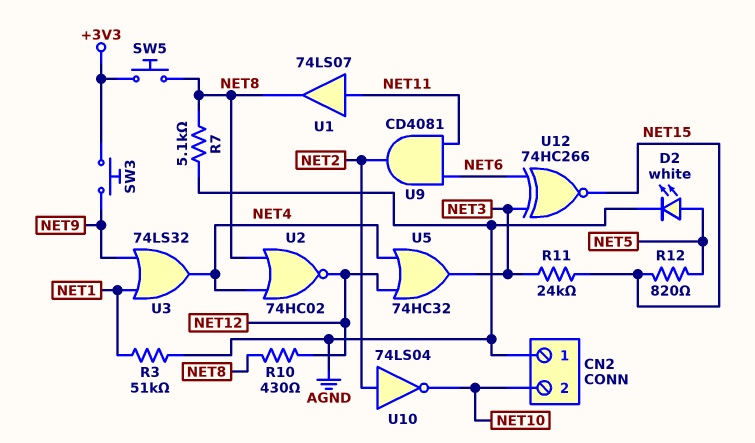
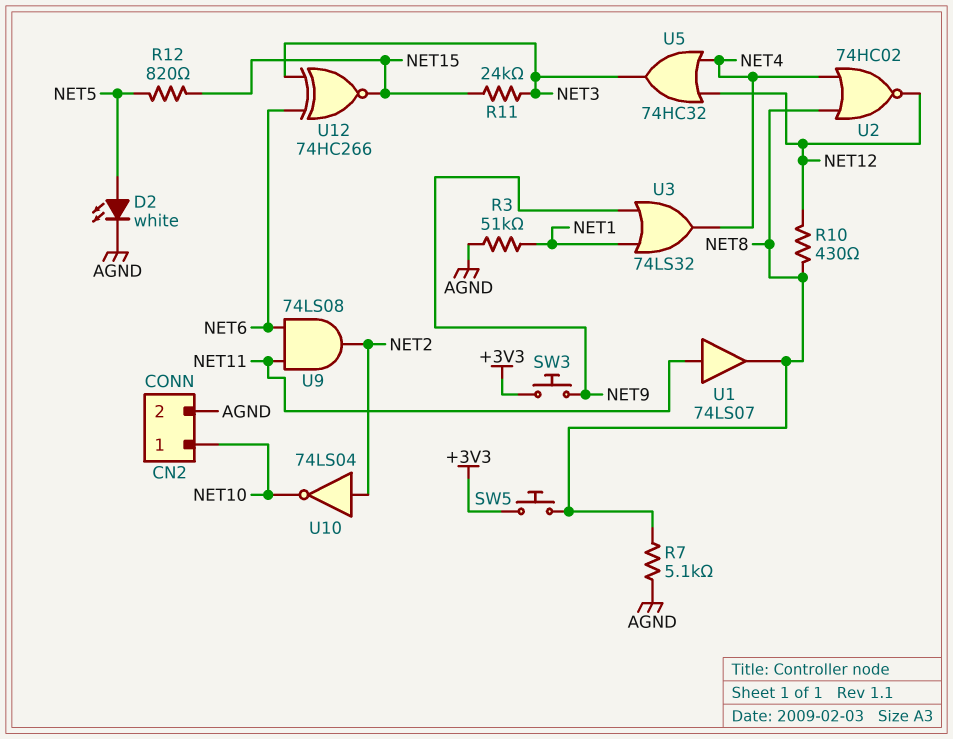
CN2 pin 1: AGND -> NET10
CN2 pin 2: NET10 -> AGND
U9: AND CD4081 (in NET6, in NET11, out NET2) -> AND 74LS08 (in NET6, in NET11, out NET2)

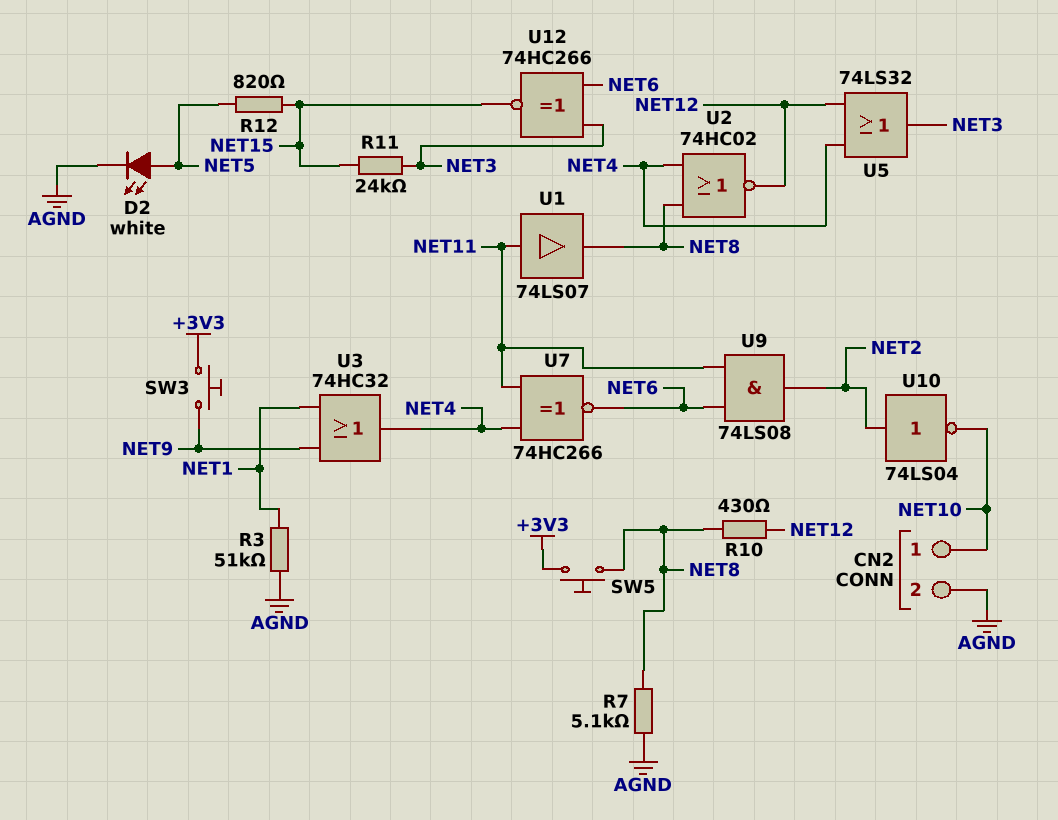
U3: OR 74LS32 (in NET1, in NET9, out NET4) -> OR 74HC32 (in NET1, in NET9, out NET4)
U5: OR 74HC32 (in NET4, in NET12, out NET3) -> OR 74LS32 (in NET4, in NET12, out NET3)
U7: none -> XNOR 74HC266 (in NET4, in NET11, out NET6)

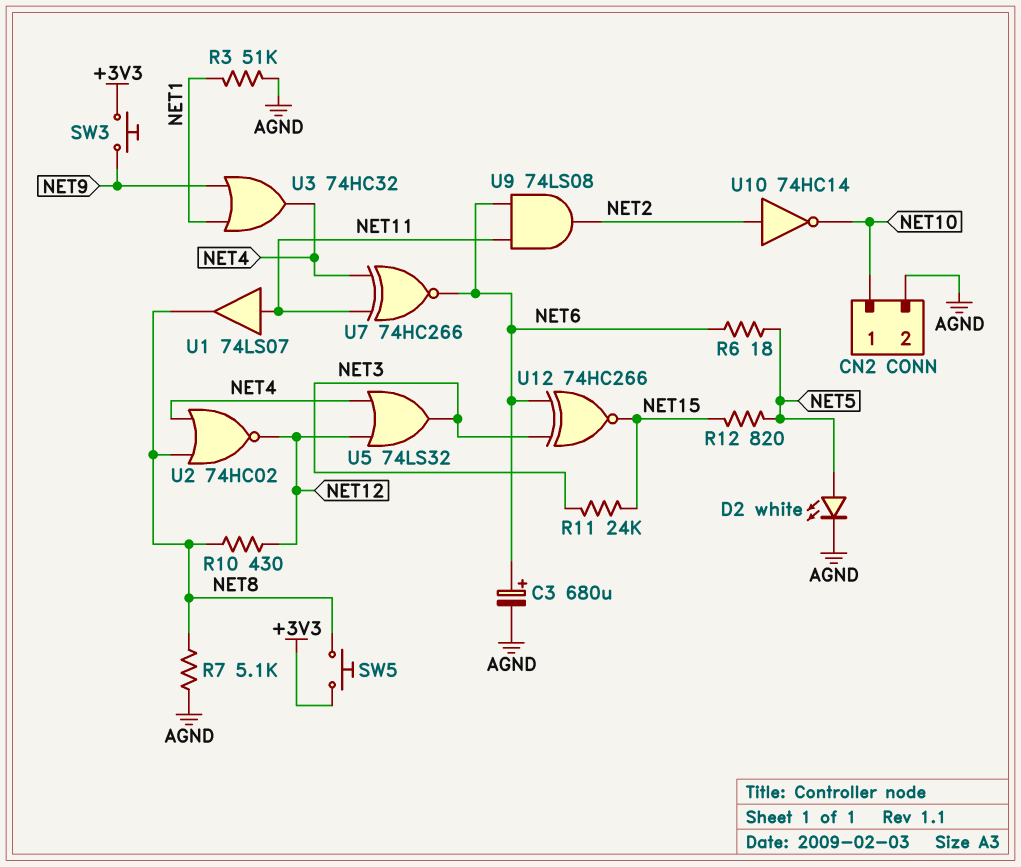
C3: none -> 680uF (plus NET6, minus AGND)
R6: none -> 18 (NET5, NET6)
U10: NOT 74LS04 (in NET2, out NET10) -> NOT 74HC14 (in NET2, out NET10)

